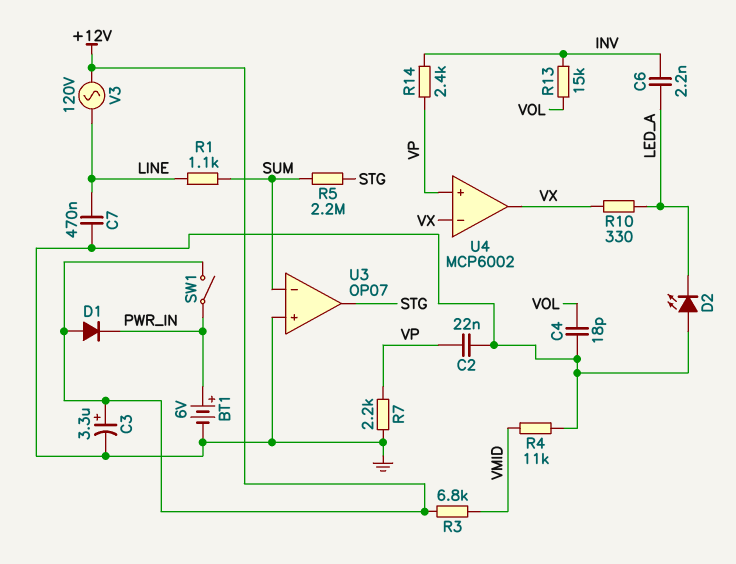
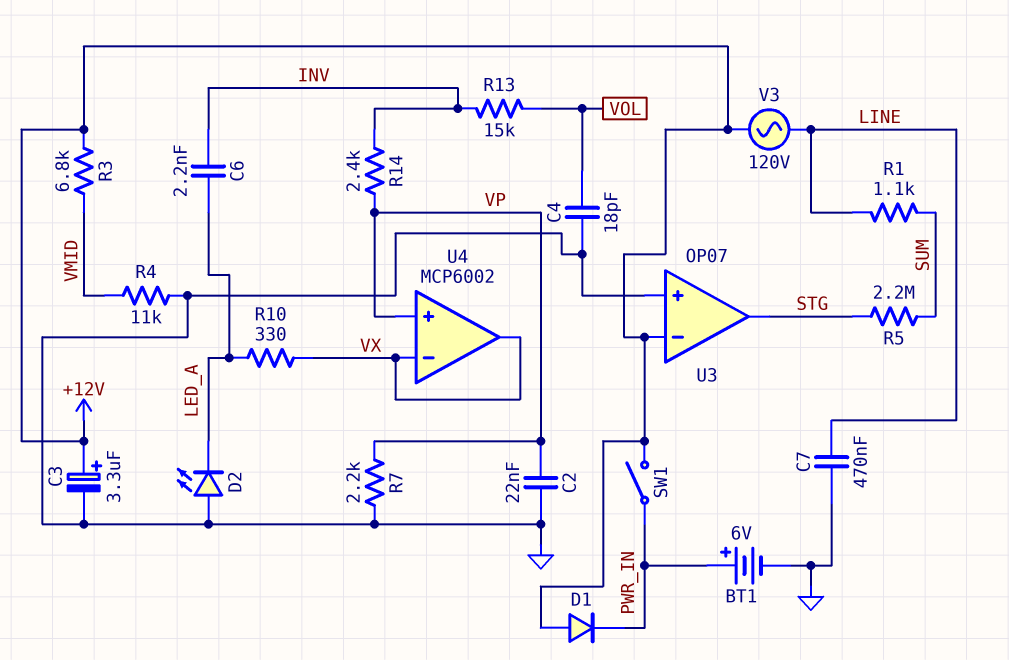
U3 pin in-: SUM -> +12V

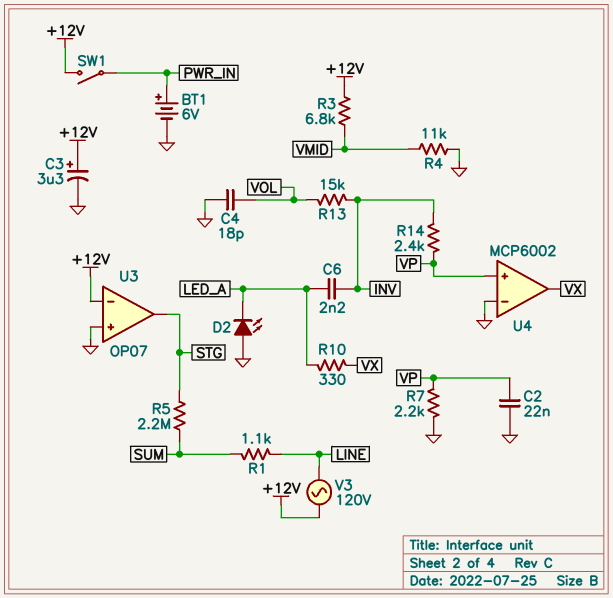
C7: 470nF (GND, LINE) -> none
D1: diode (A +12V, K PWR_IN) -> none
U4 pin in-: VX -> GND

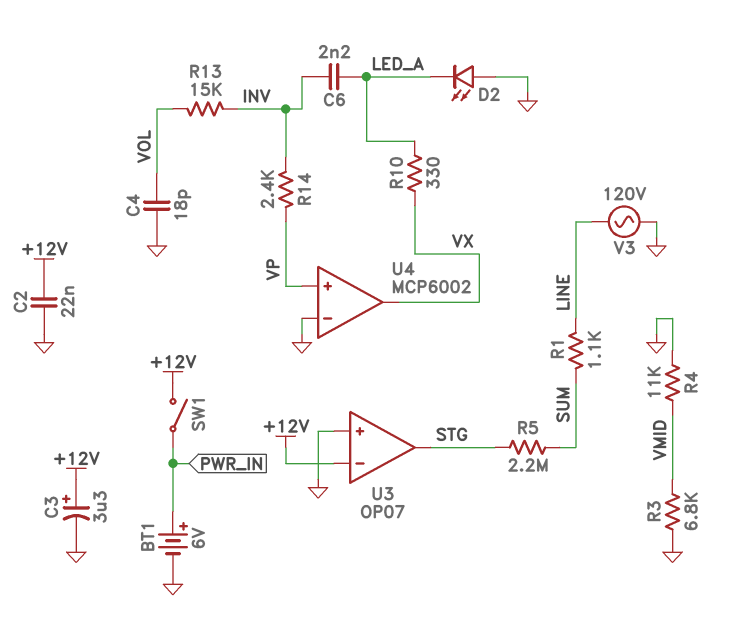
C2: 22nF (GND, VP) -> 22nF (+12V, GND)
R3: 6.8k (+12V, VMID) -> 6.8k (GND, VMID)
R7: 2.2k (GND, VP) -> none
V3: AC 120V (+12V, LINE) -> AC 120V (GND, LINE)

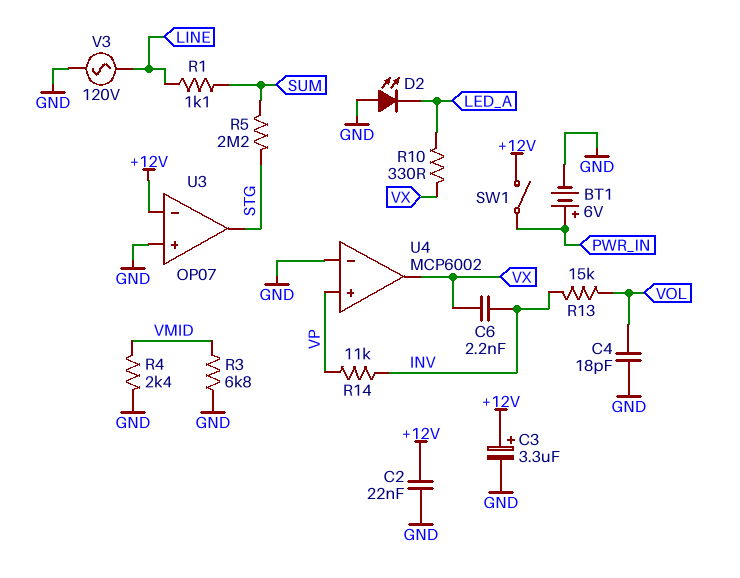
C6: 2.2nF (INV, LED_A) -> 2.2nF (INV, VX)
R4: 11k (GND, VMID) -> 2.4k (GND, VMID)
R14: 2.4k (INV, VP) -> 11k (INV, VP)

